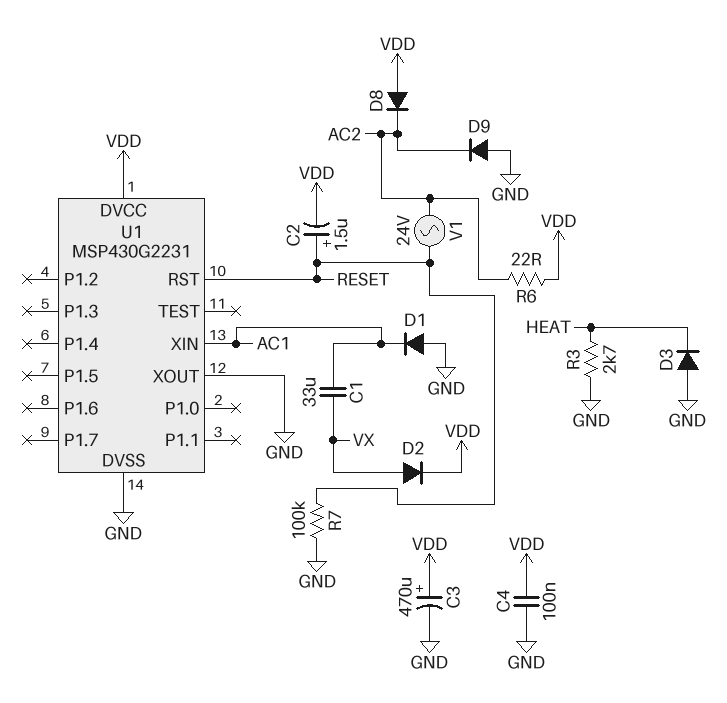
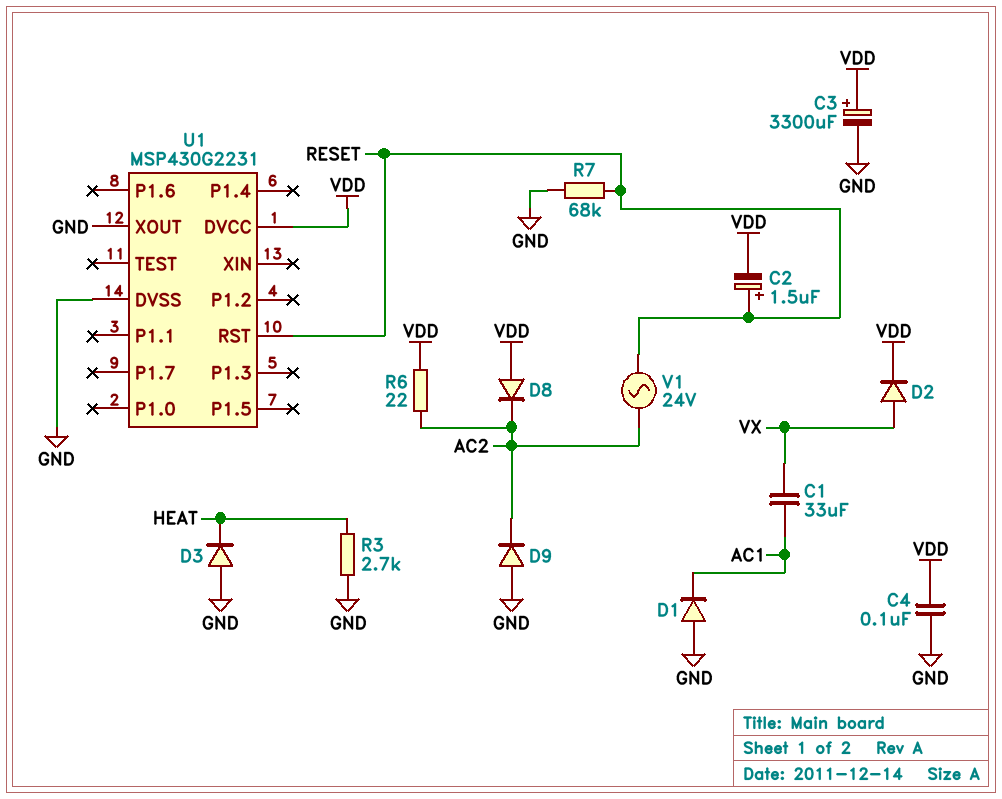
C3: 470uF (plus VDD, minus GND) -> 3300uF (plus VDD, minus GND)
R7: 100k (GND, RESET) -> 68k (GND, RESET)
U1 pin XIN: AC1 -> none

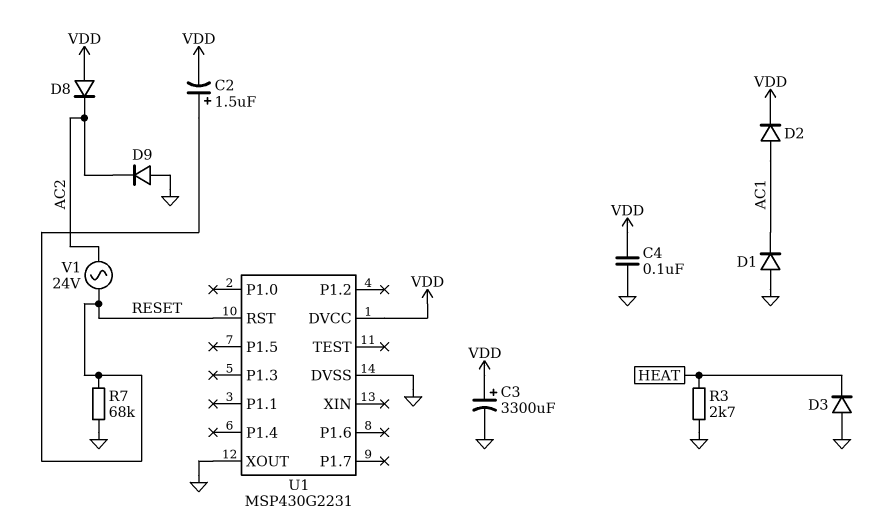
C1: 33uF (AC1, VX) -> none
D2: diode (A VX, K VDD) -> diode (A AC1, K VDD)
R6: 22 (AC2, VDD) -> none

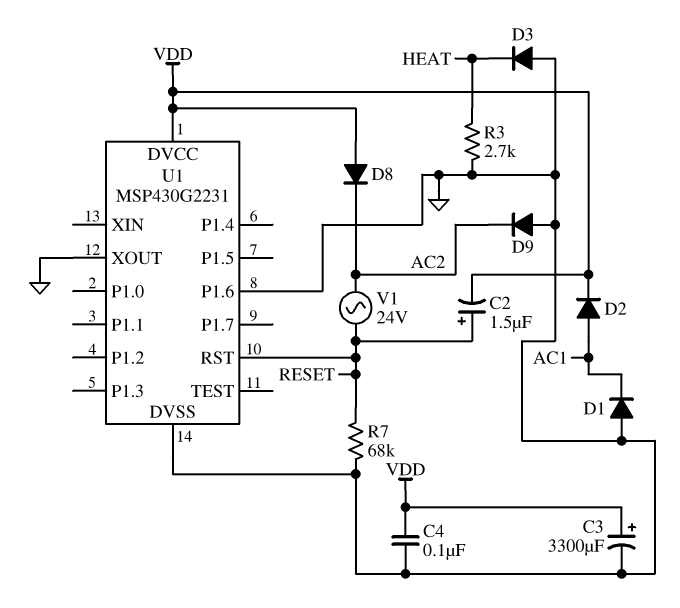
U1 pin P1.6: none -> GND

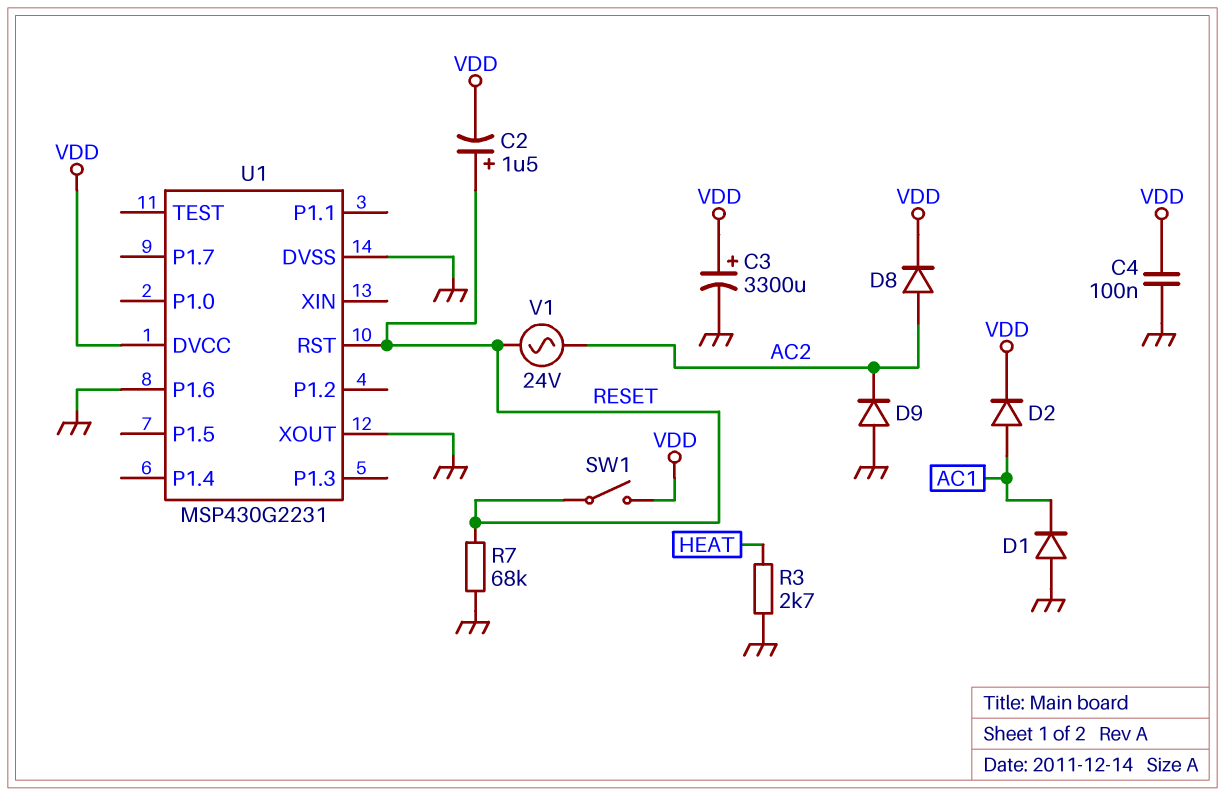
D3: diode (A GND, K HEAT) -> none
D8: diode (A VDD, K AC2) -> diode (A AC2, K VDD)
SW1: none -> switch (RESET, VDD)

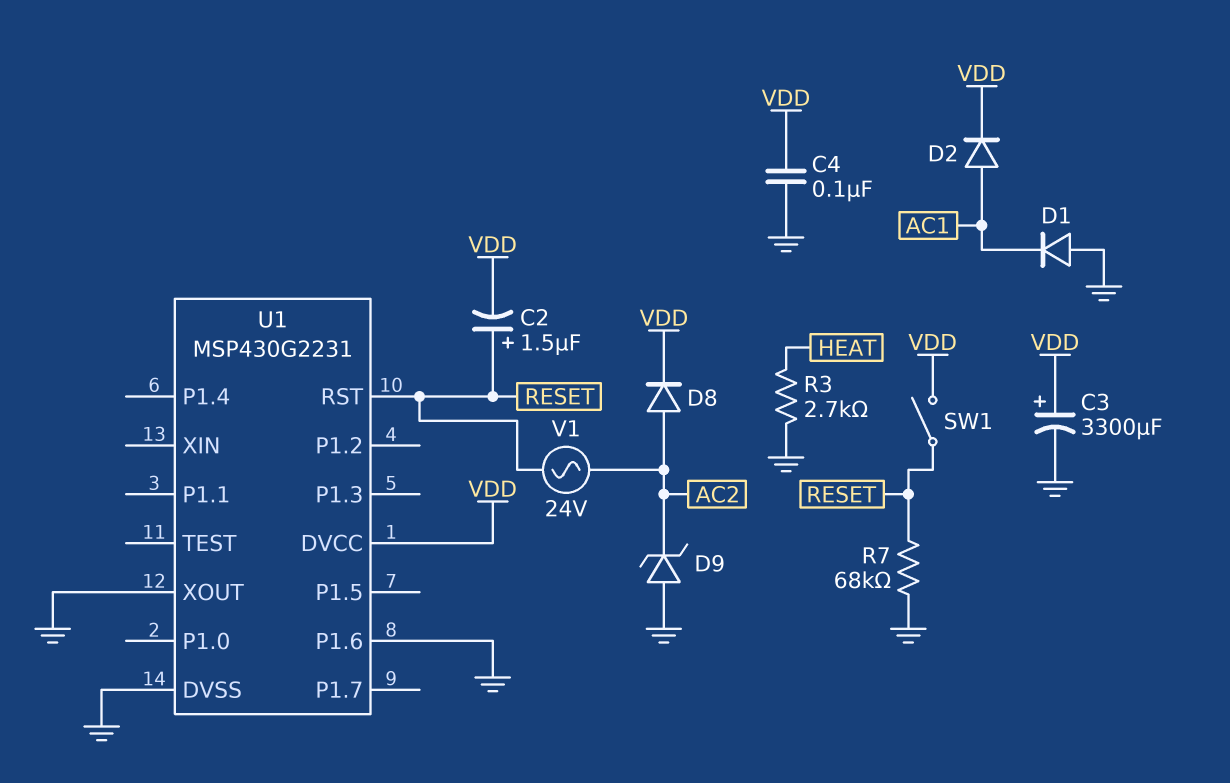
D9: diode (A GND, K AC2) -> zener (A GND, K AC2)

